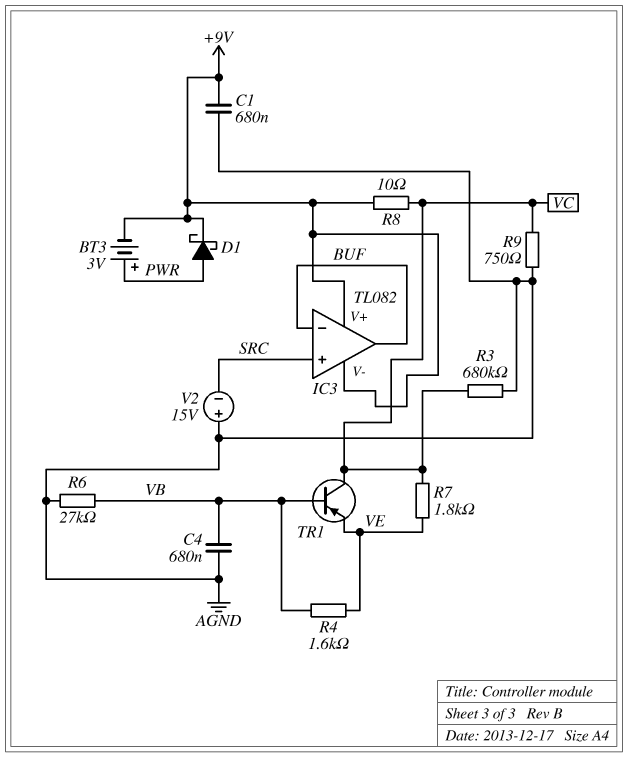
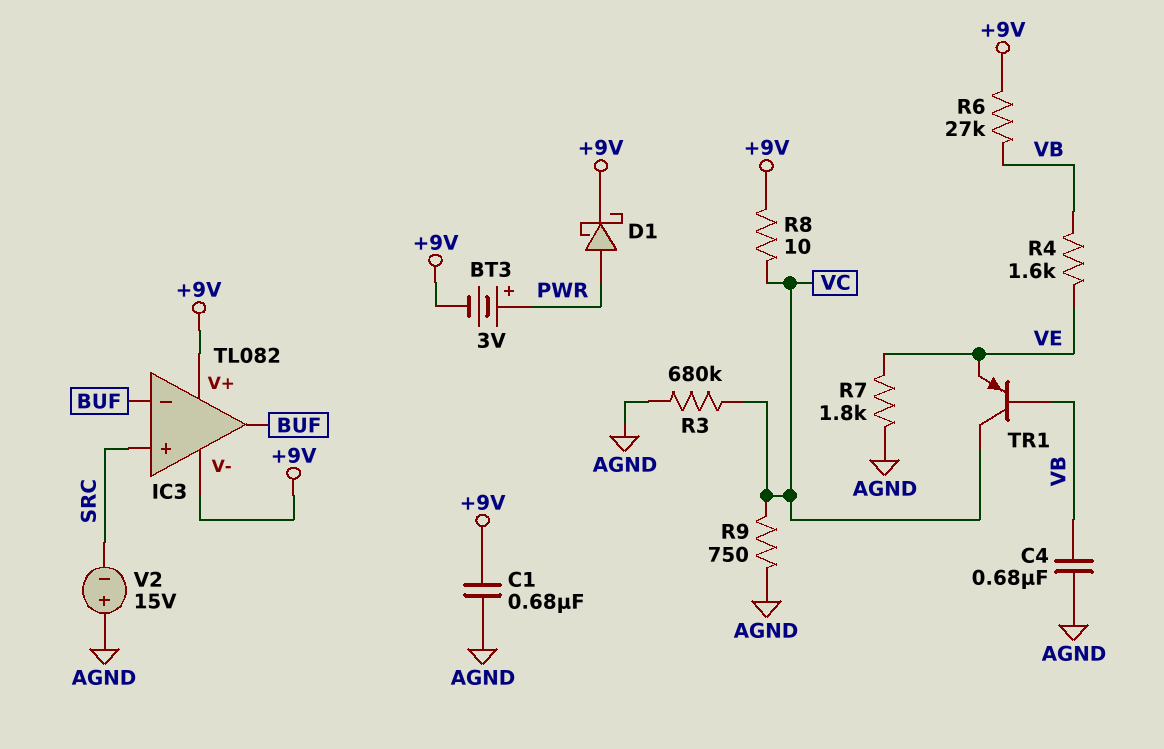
R6: 27k (AGND, VB) -> 27k (+9V, VB)
R7: 1.8k (VC, VE) -> 1.8k (AGND, VE)

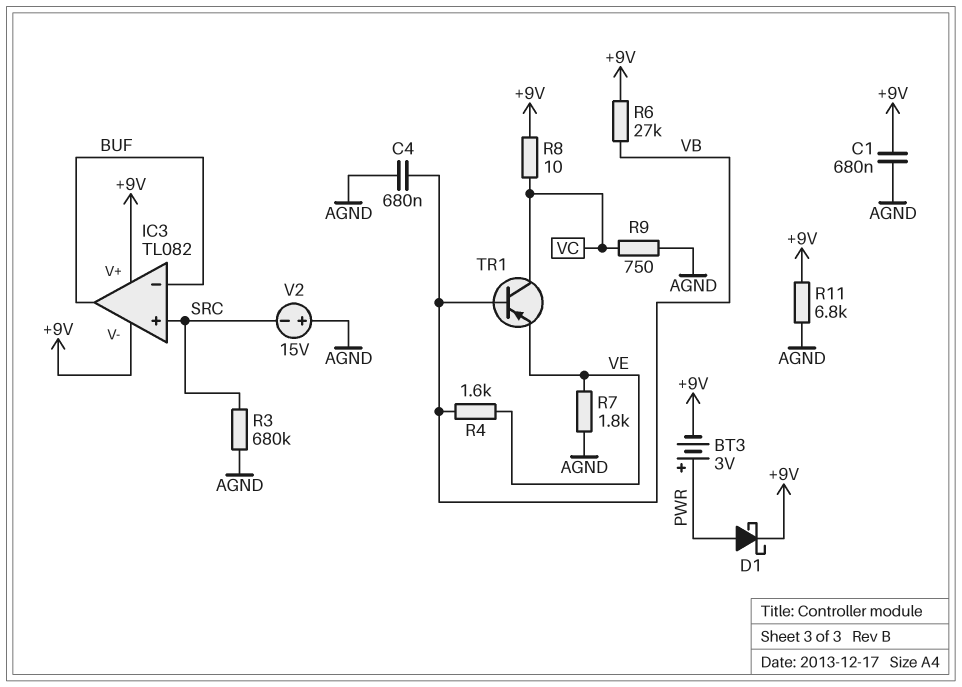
R3: 680k (AGND, VC) -> 680k (AGND, SRC)
R11: none -> 6.8k (+9V, AGND)

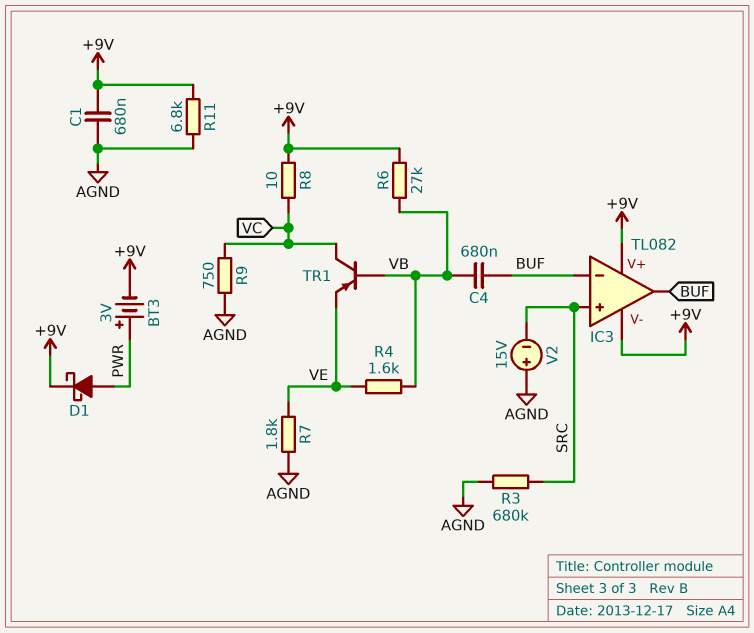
C4: 680nF (AGND, VB) -> 680nF (BUF, VB)

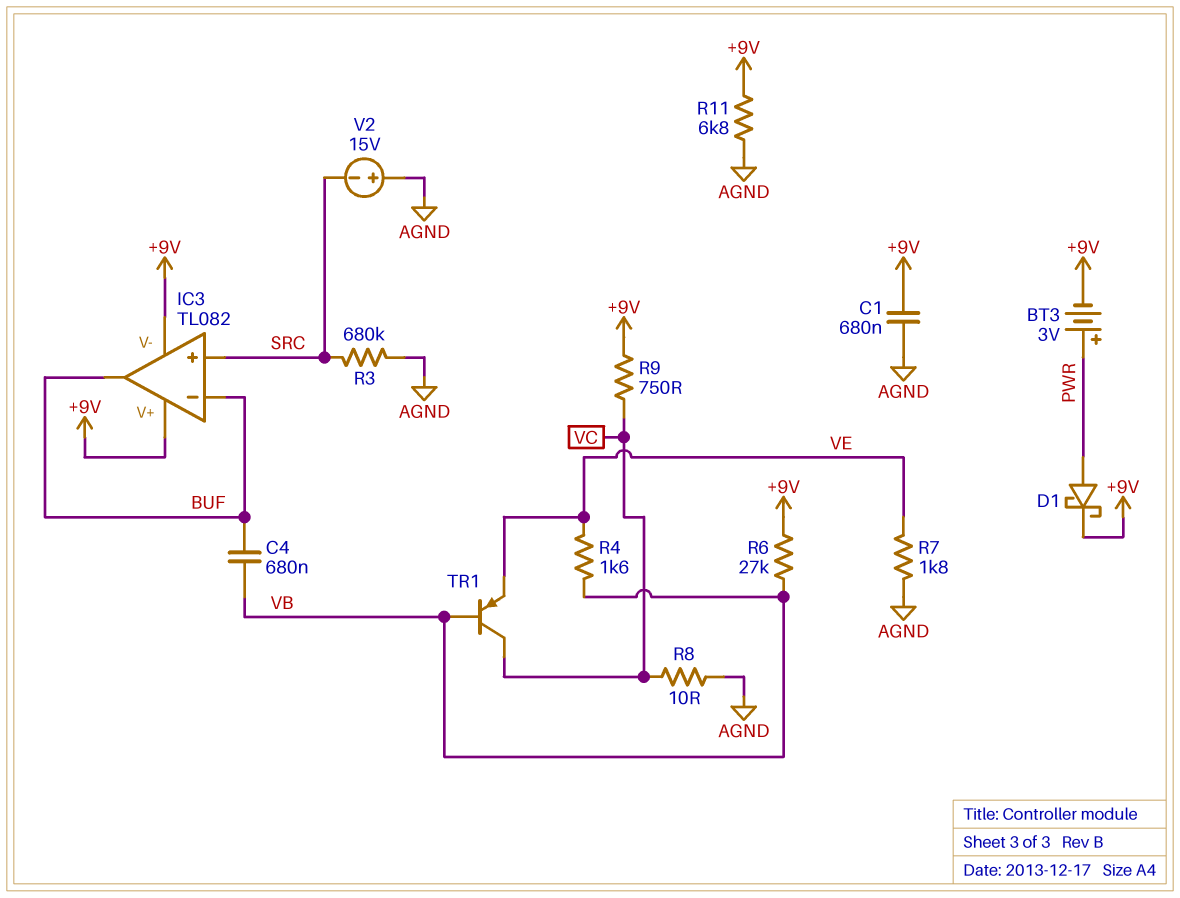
R8: 10 (+9V, VC) -> 10 (AGND, VC)
R9: 750 (AGND, VC) -> 750 (+9V, VC)

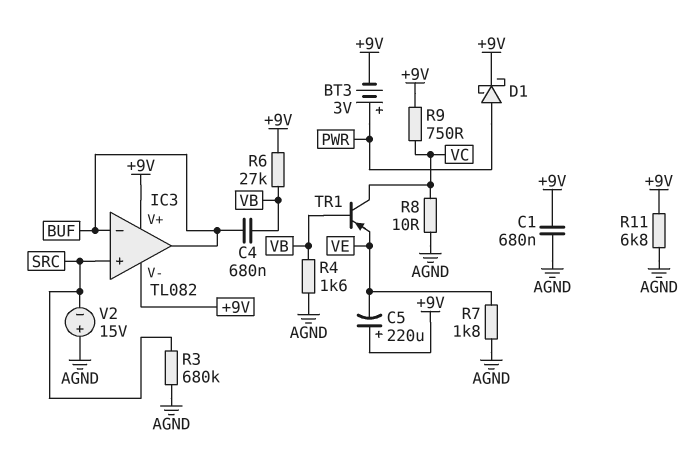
C5: none -> 220uF (plus +9V, minus VE)
R4: 1.6k (VB, VE) -> 1.6k (AGND, VB)

